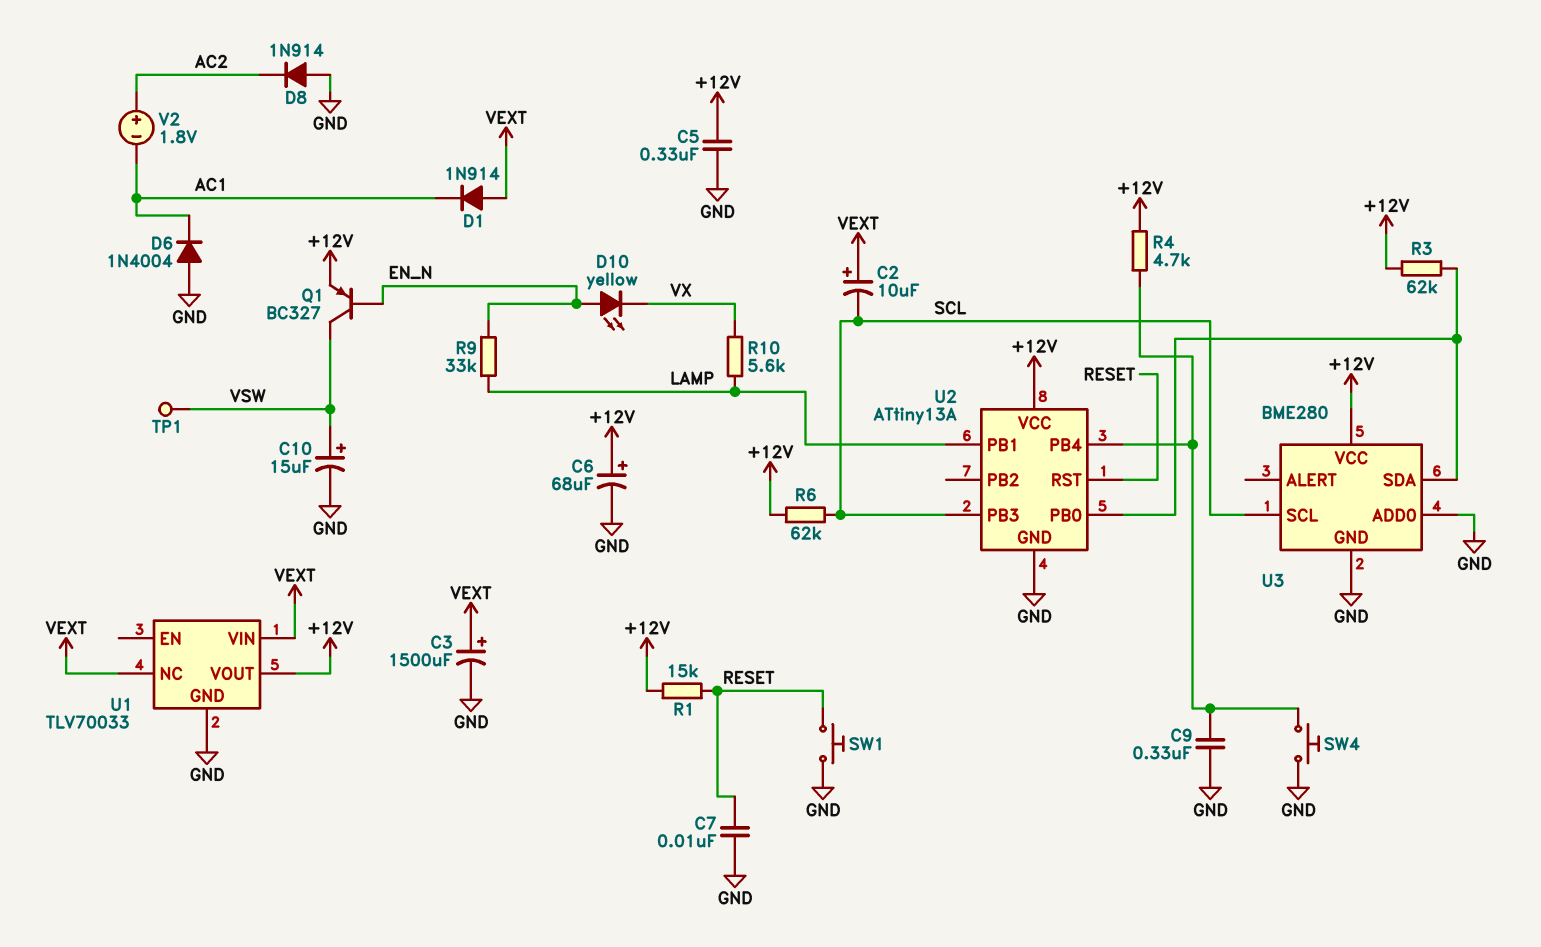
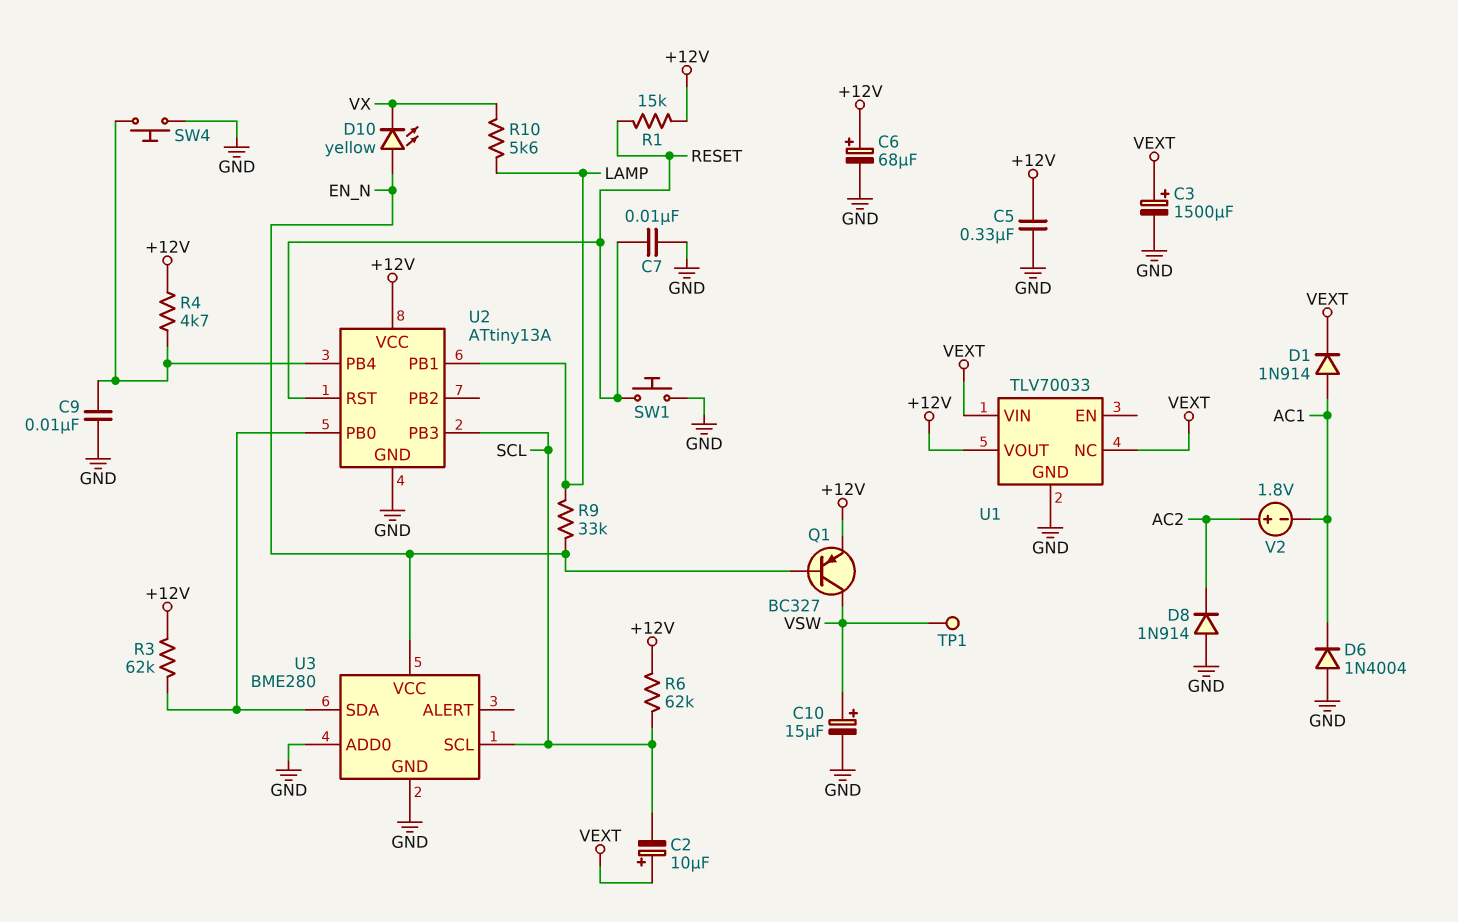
C9: 330nF (GND, U2/PB4) -> 10nF (GND, U2/PB4)
D1: diode 1N914 (A VEXT, K AC1) -> diode 1N914 (A AC1, K VEXT)
U3 pin VCC: +12V -> EN_N

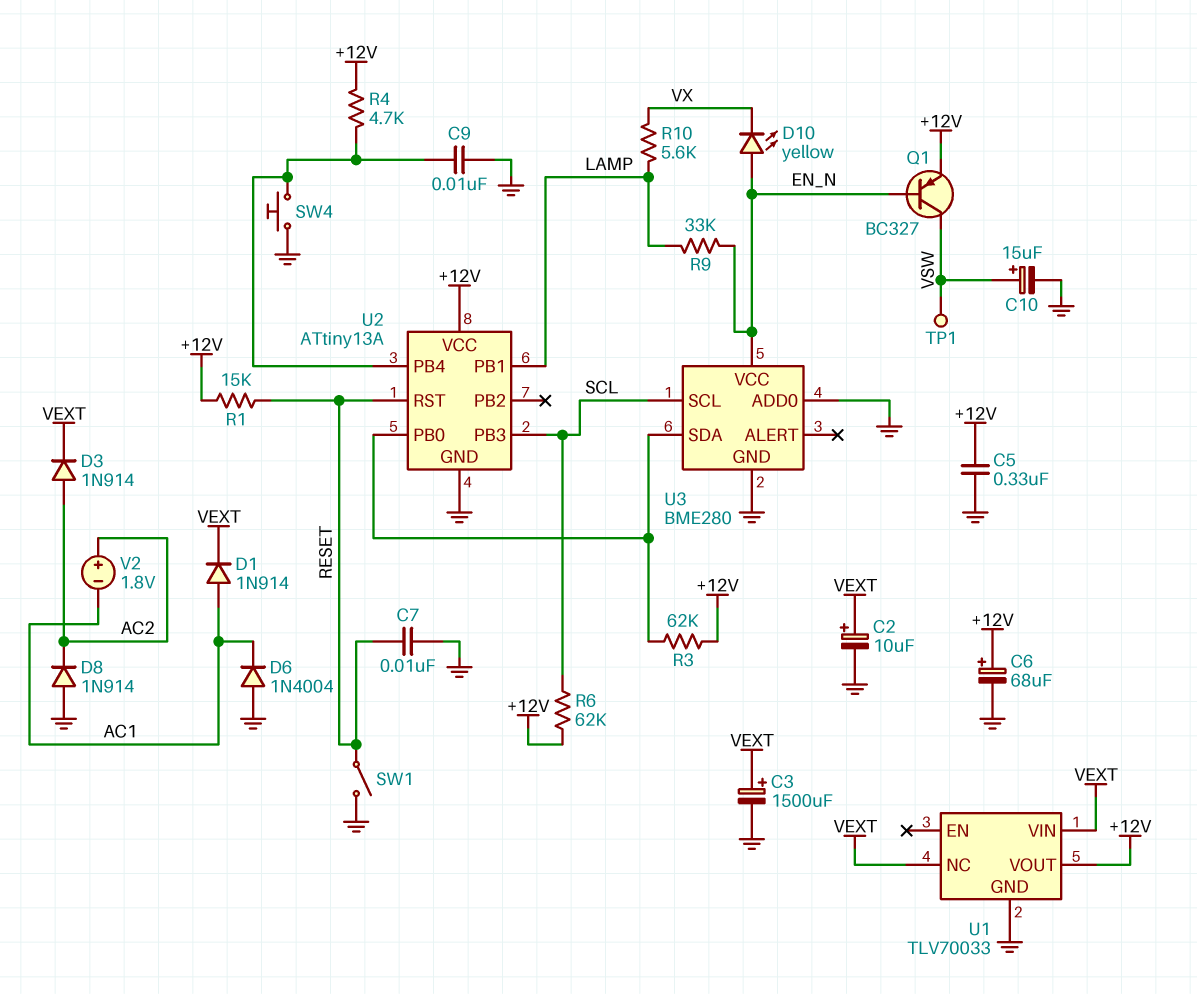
C2: 10uF (plus VEXT, minus SCL) -> 10uF (plus VEXT, minus GND)
D3: none -> diode 1N914 (A AC2, K VEXT)
SW1: button (GND, RESET) -> switch (GND, RESET)

